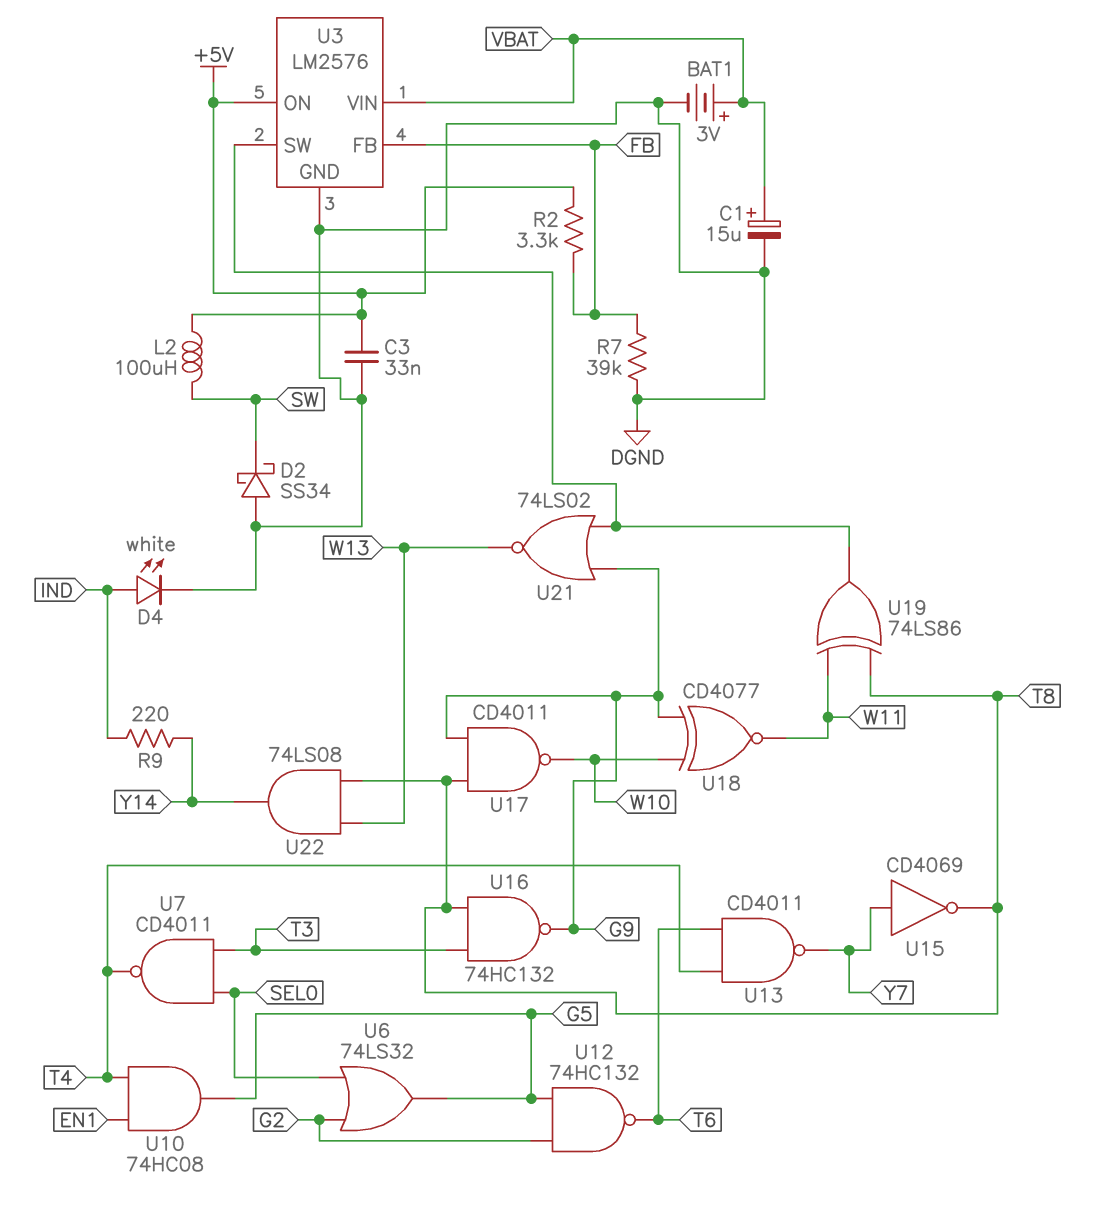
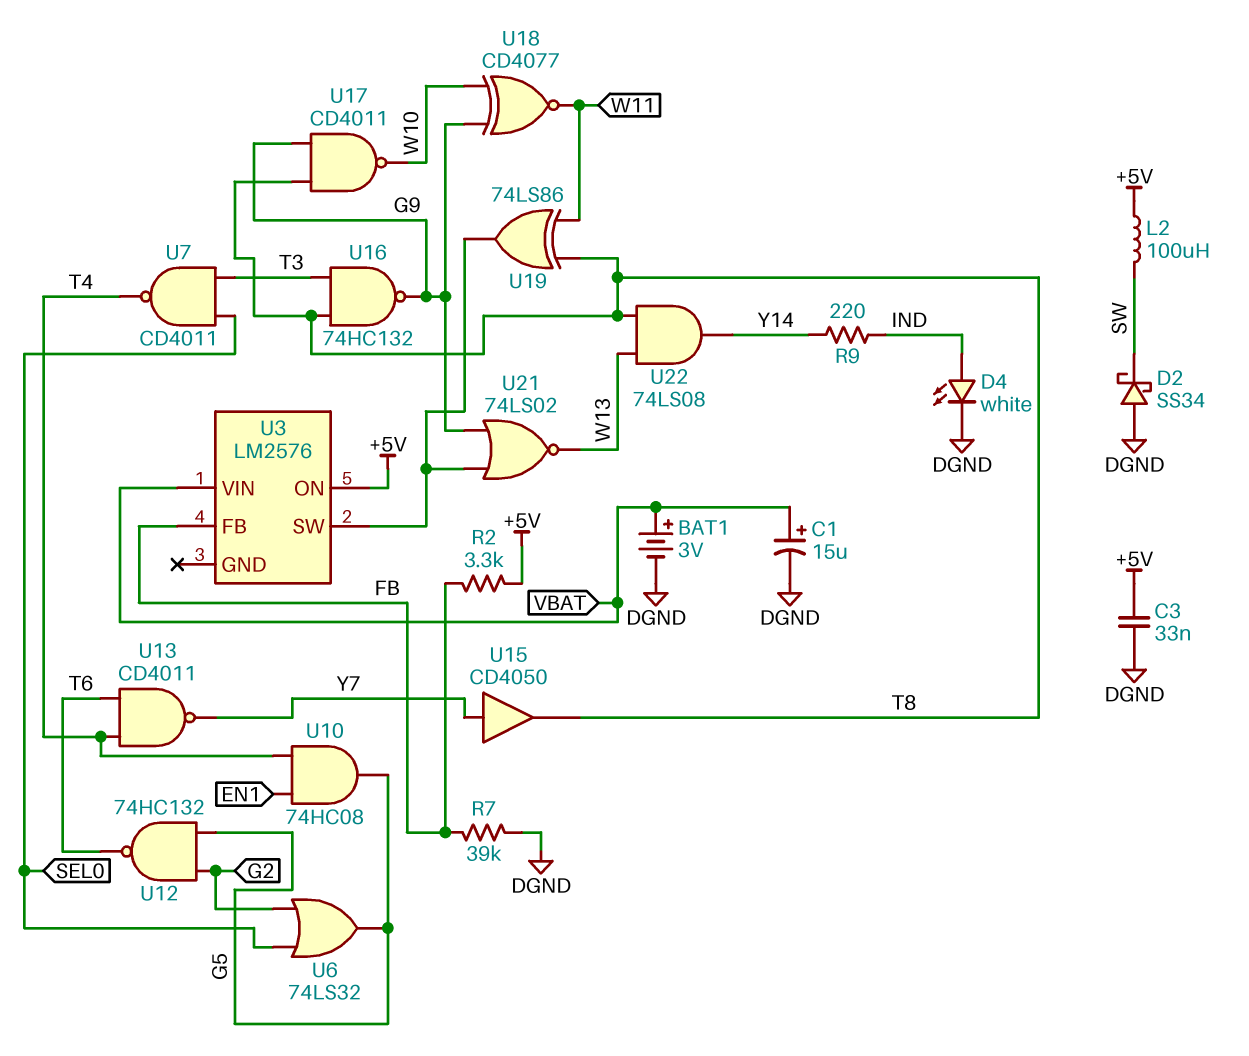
U3 pin GND: DGND -> none
U15: NOT CD4069 (in Y7, out T8) -> buffer CD4050 (in Y7, out T8)

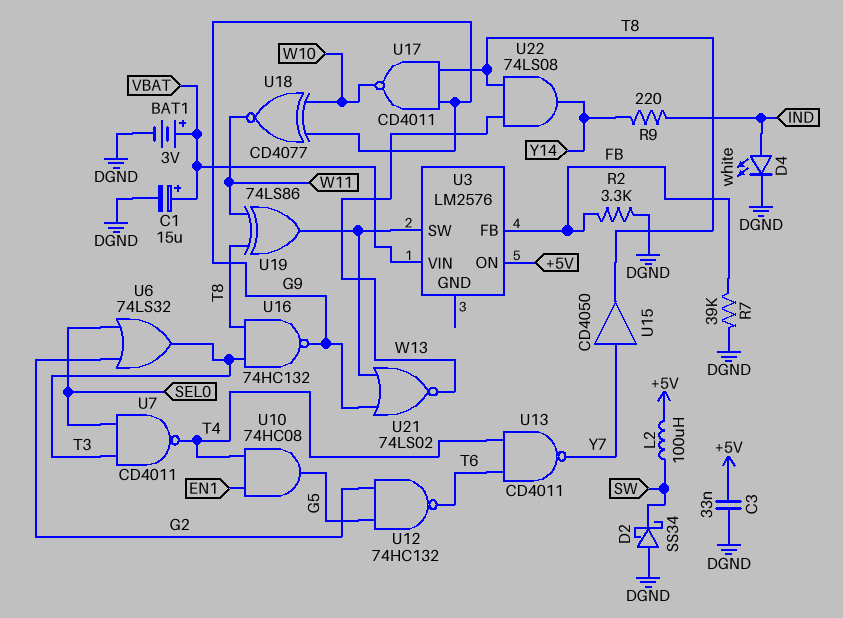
R2: 3.3k (+5V, FB) -> 3.3k (DGND, FB)
U6: OR 74LS32 (in G2, in SEL0, out G5) -> OR 74LS32 (in G2, in SEL0, out T3)

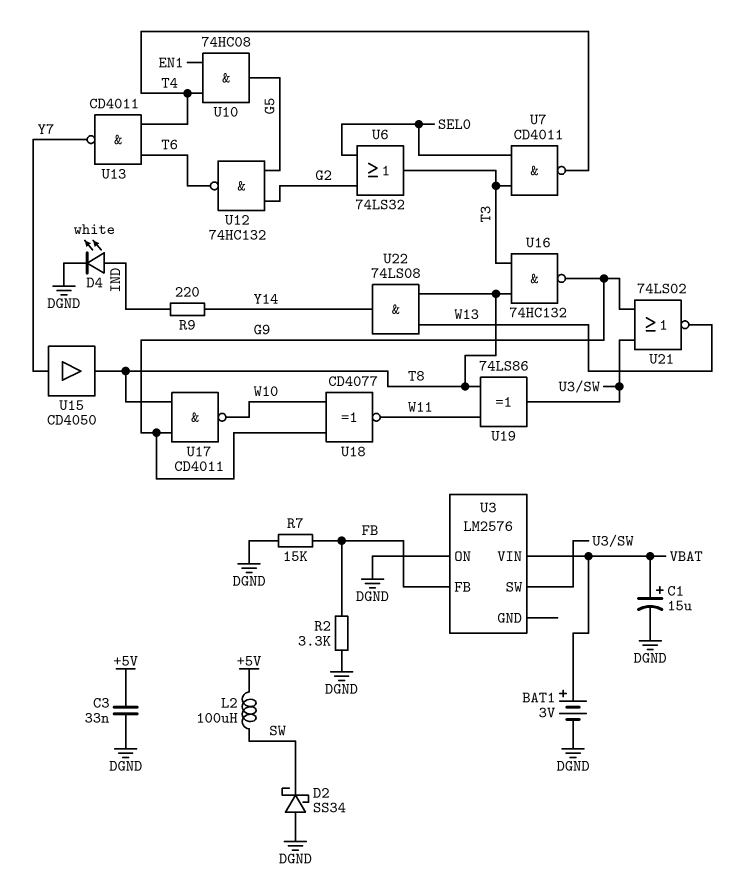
R7: 39k (DGND, FB) -> 15k (DGND, FB)
U3 pin ON: +5V -> DGND

